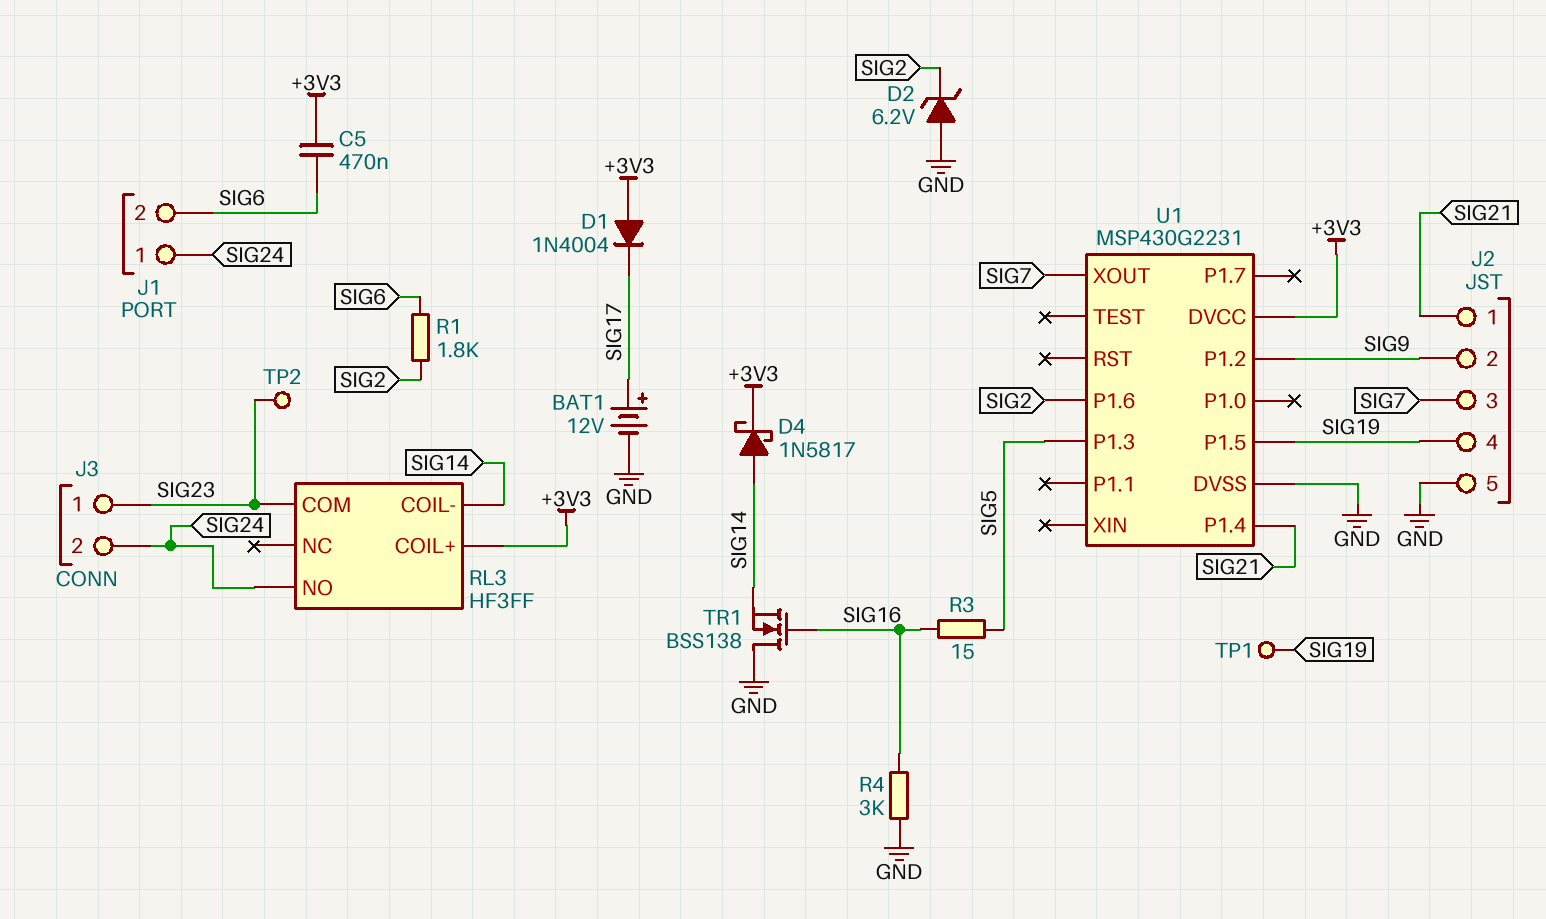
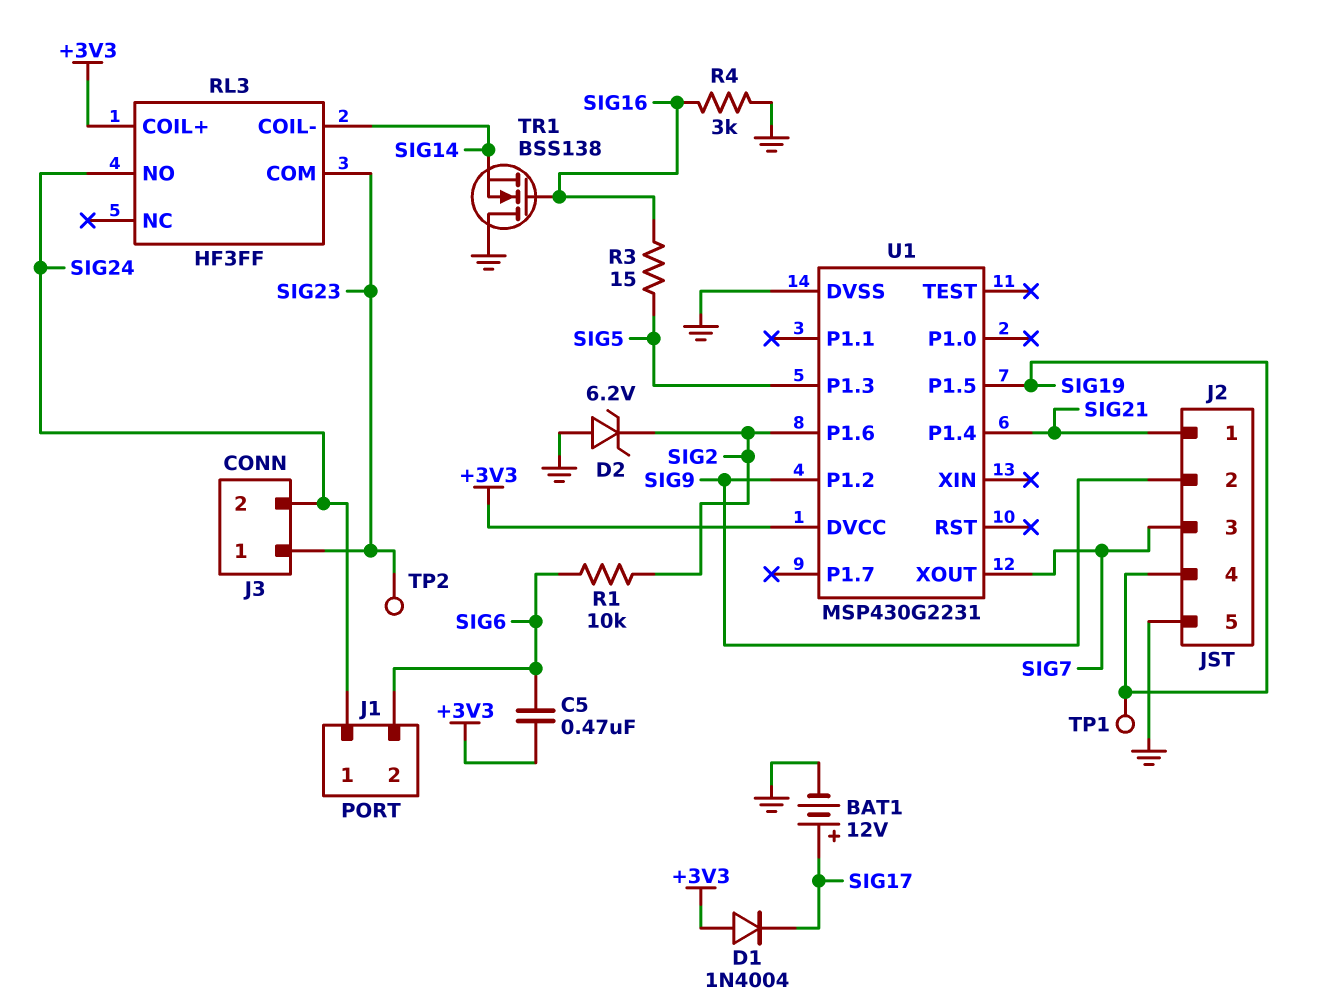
D4: schottky 1N5817 (A SIG14, K +3V3) -> none
R1: 1.8k (SIG2, SIG6) -> 10k (SIG2, SIG6)

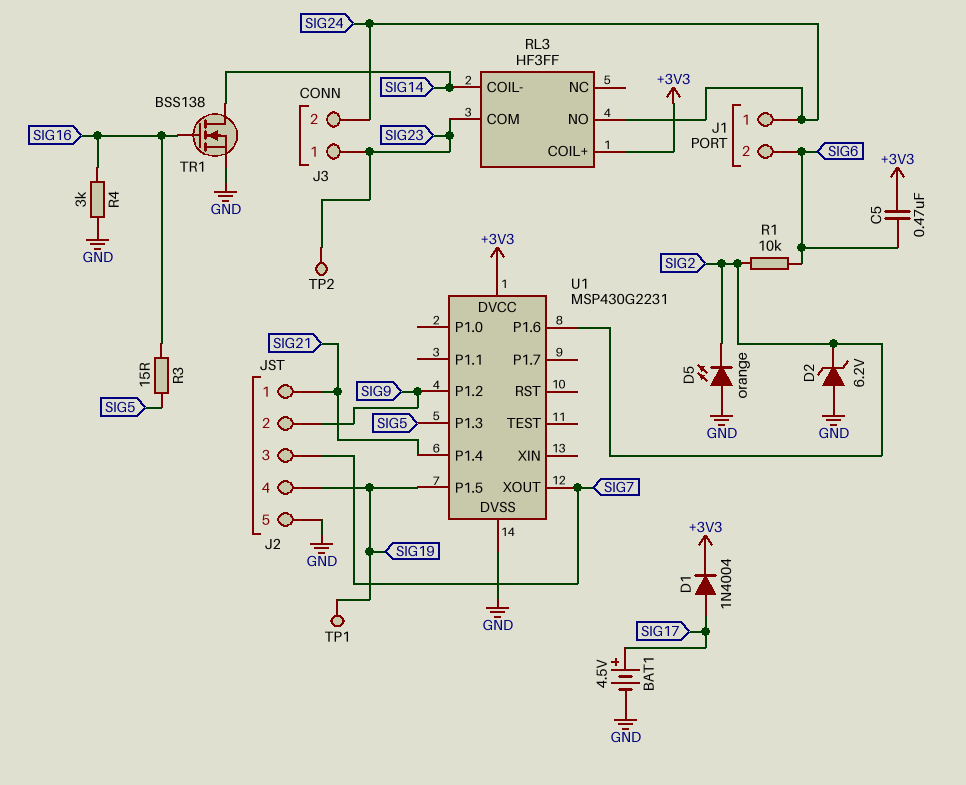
BAT1: 12V (plus SIG17, minus GND) -> 4.5V (plus SIG17, minus GND)
D1: diode 1N4004 (A +3V3, K SIG17) -> diode 1N4004 (A SIG17, K +3V3)
D5: none -> LED orange (A GND, K SIG2)
TR1: NMOS BSS138 (G SIG16, D GND, S SIG14) -> NMOS BSS138 (G SIG16, D SIG14, S GND)

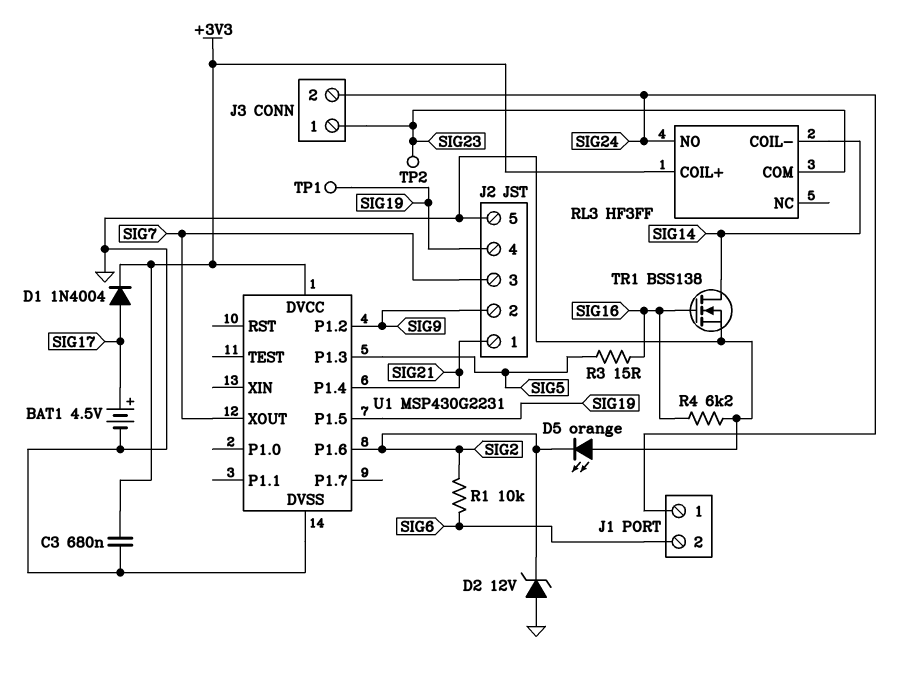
C3: none -> 680nF (+3V3, GND)
C5: 470nF (+3V3, SIG6) -> none
D2: zener 6.2V (A GND, K SIG2) -> zener 12V (A GND, K SIG2)
R4: 3k (GND, SIG16) -> 6.2k (GND, SIG16)

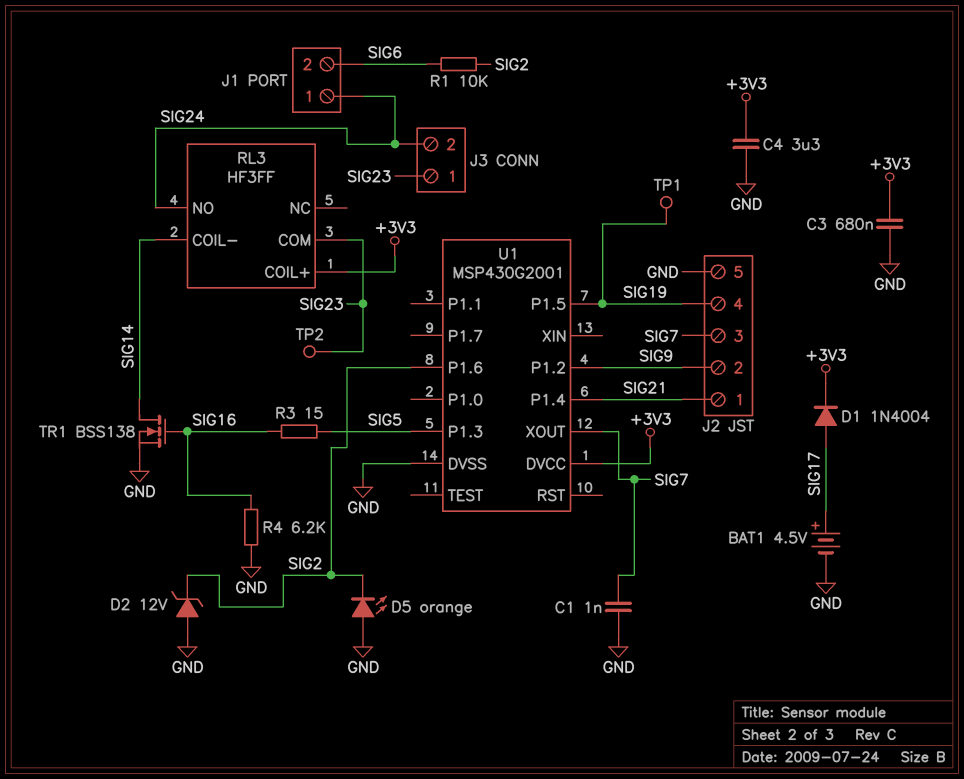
C1: none -> 1nF (GND, SIG7)
C4: none -> 3.3uF (+3V3, GND)
U1: MSP430G2231 -> MSP430G2001

